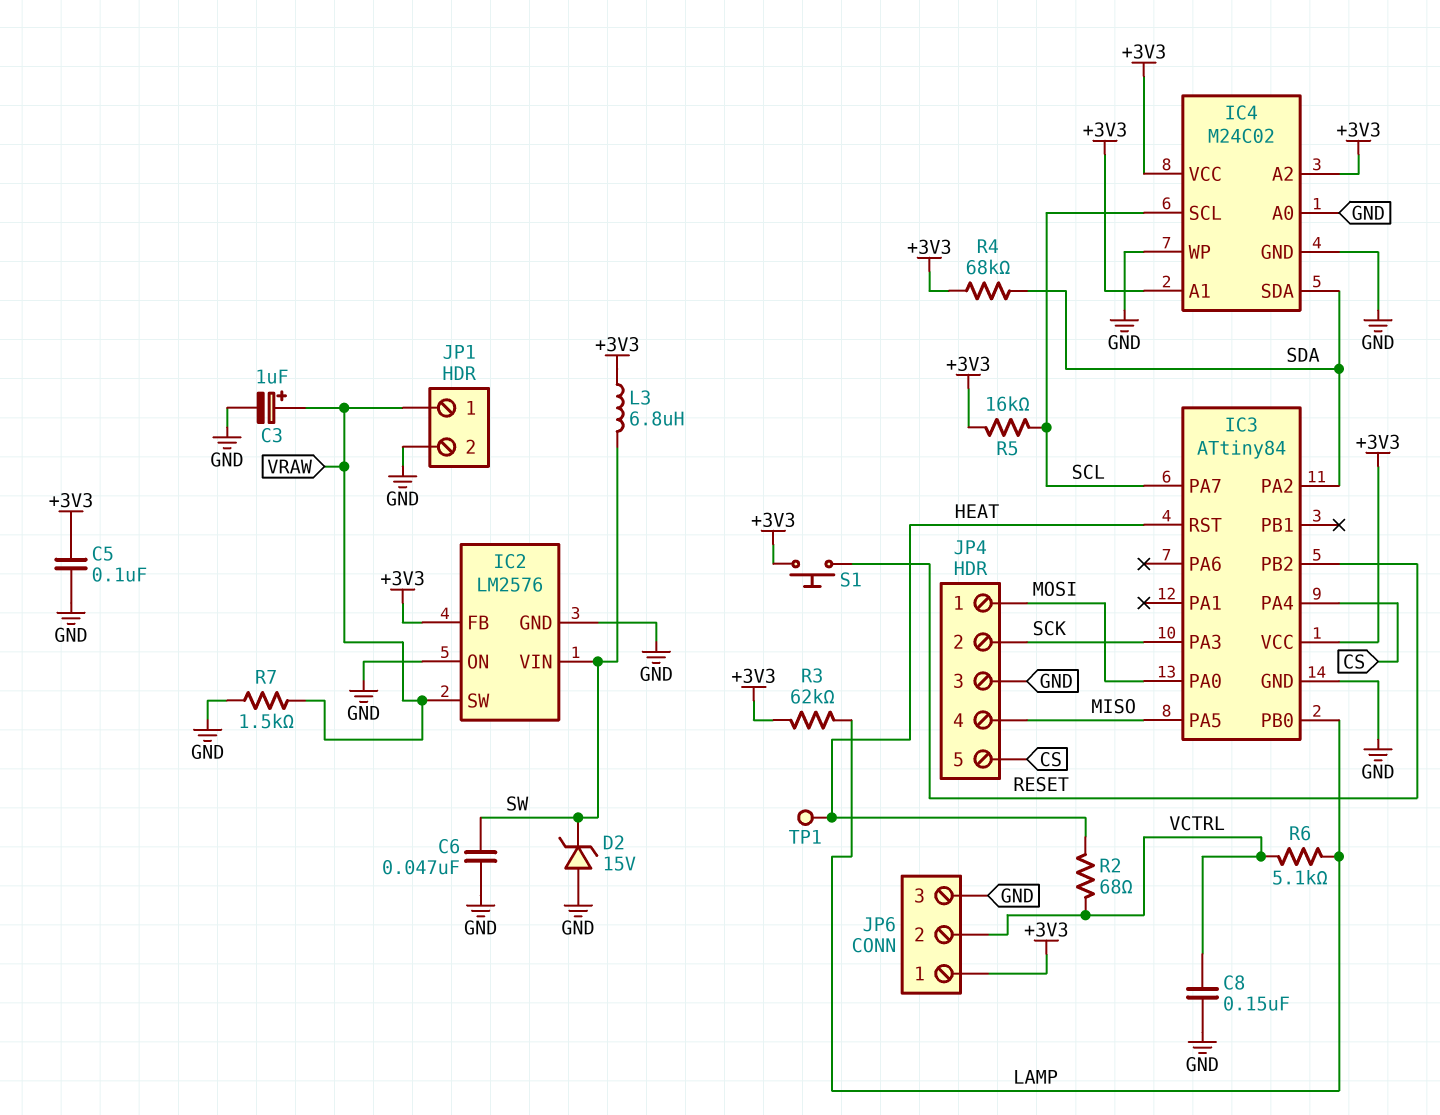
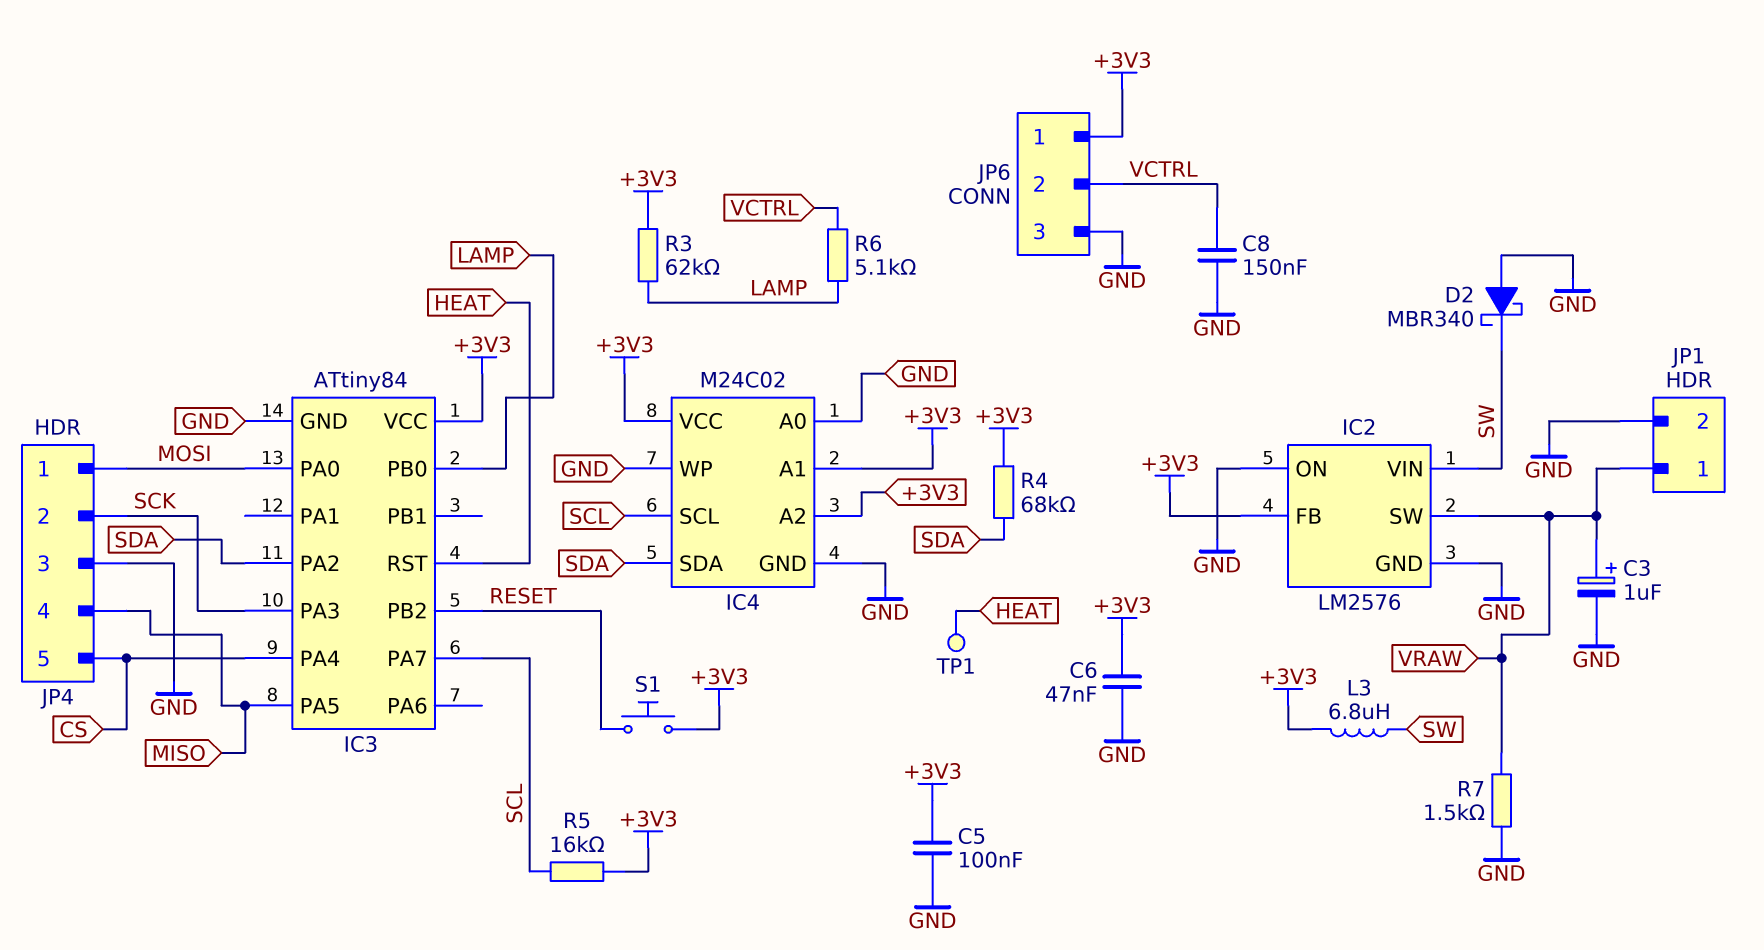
C6: 47nF (GND, SW) -> 47nF (+3V3, GND)
D2: zener 15V (A GND, K SW) -> schottky MBR340 (A GND, K SW)
R2: 68 (HEAT, VCTRL) -> none

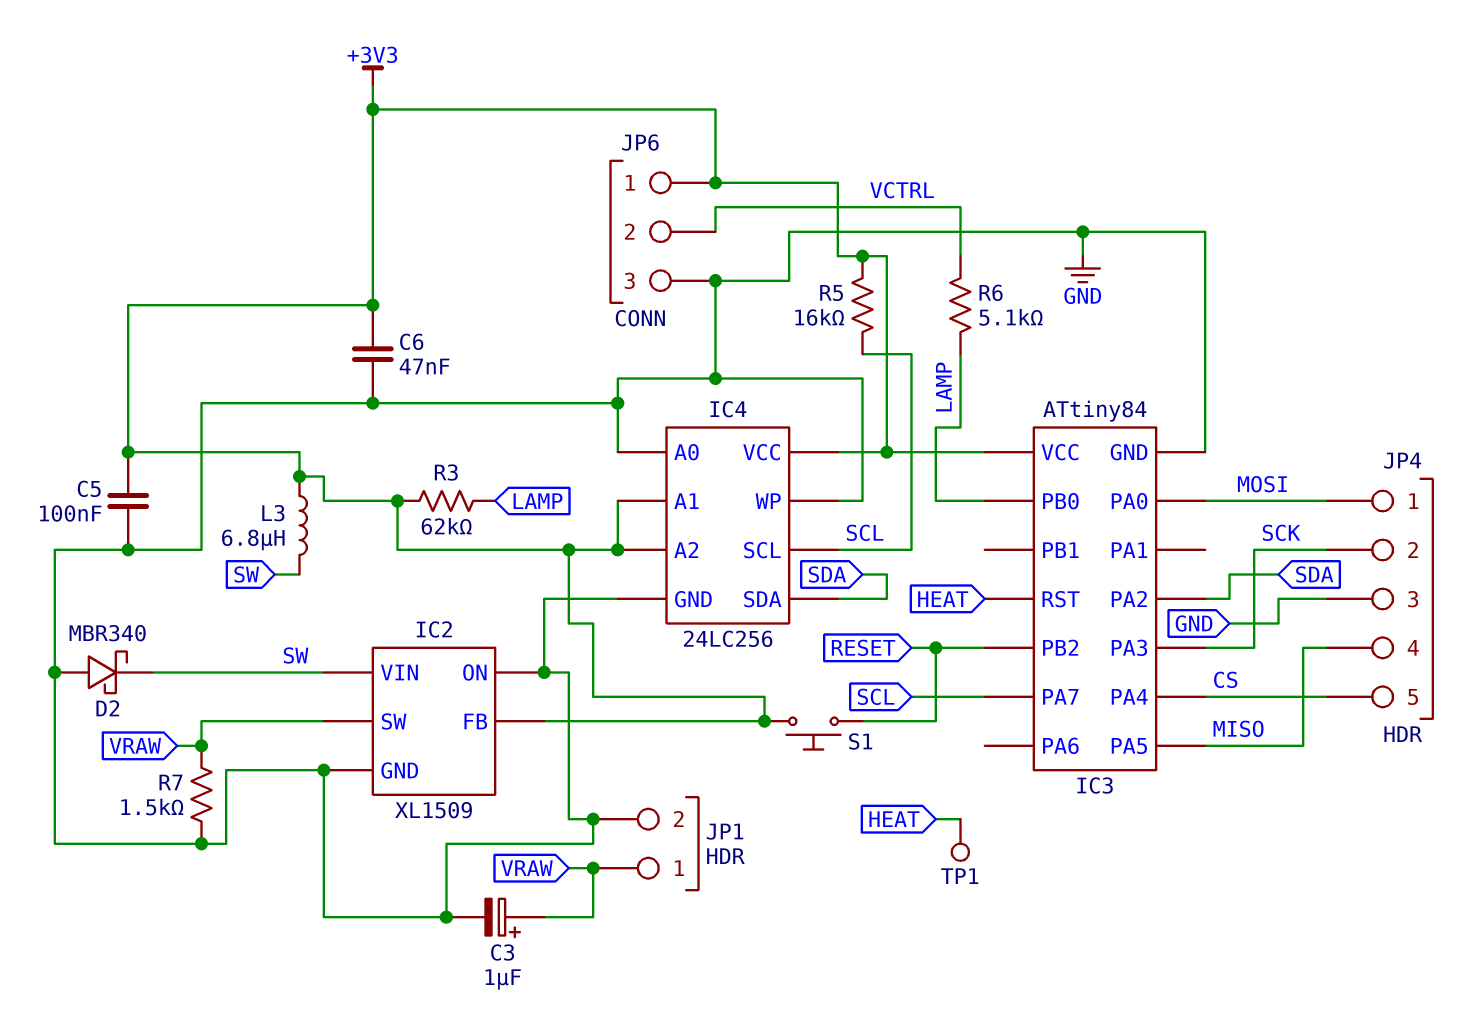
C8: 150nF (GND, VCTRL) -> none
IC2: LM2576 -> XL1509
IC4: M24C02 -> 24LC256
R4: 68k (+3V3, SDA) -> none

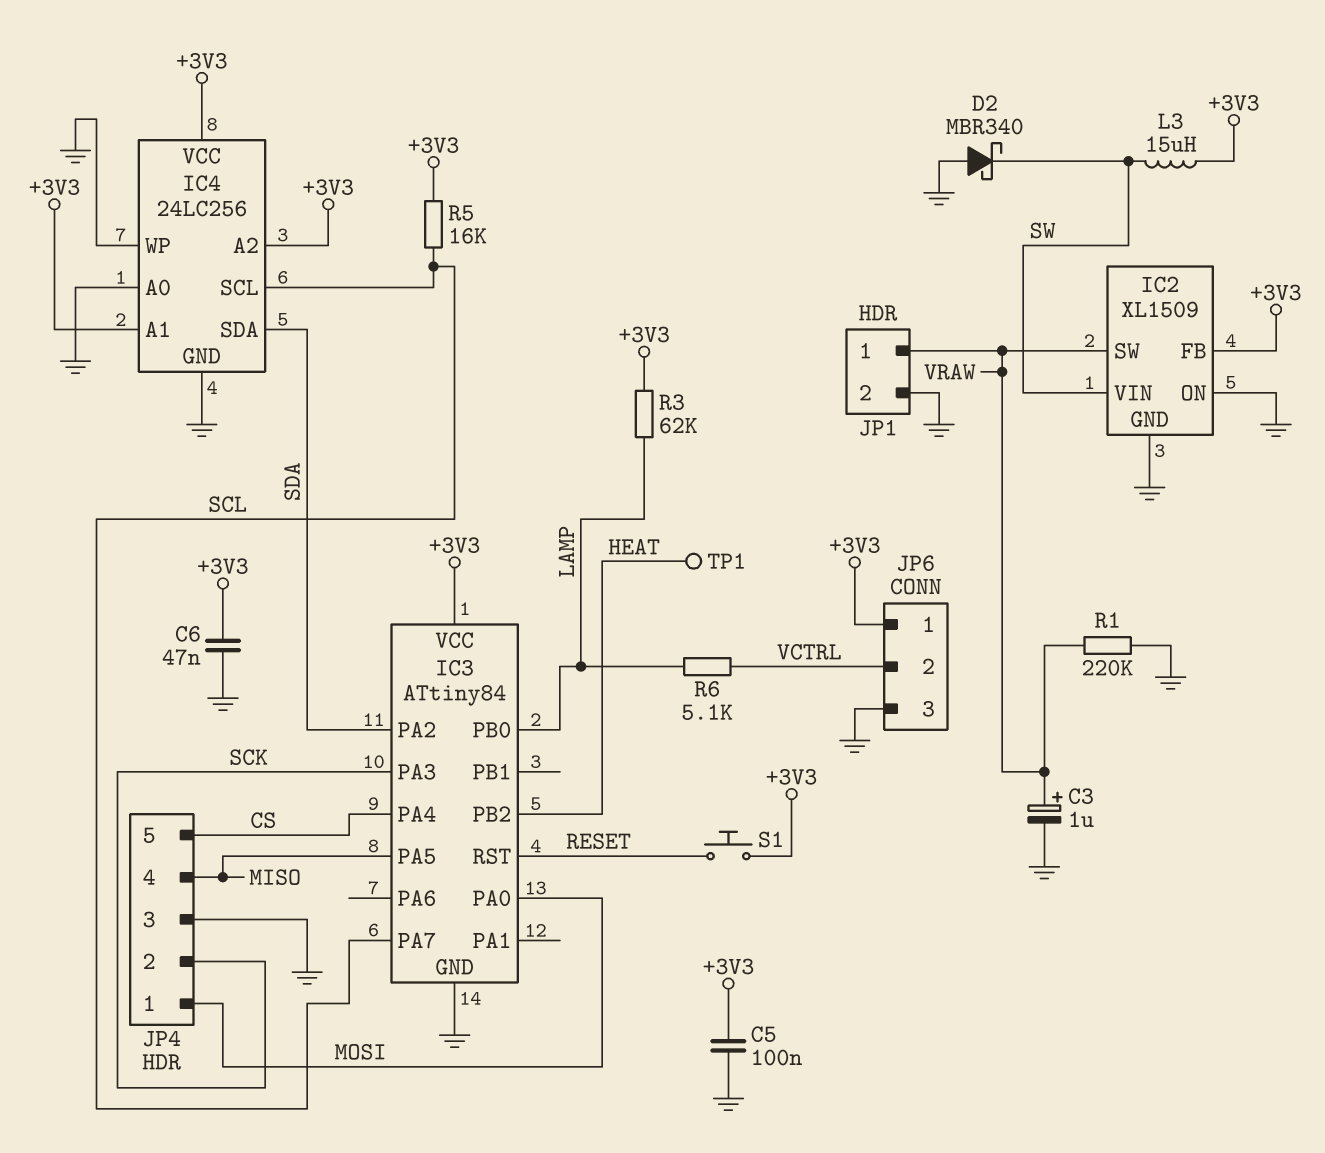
IC3 pin PB2: RESET -> HEAT
IC3 pin RST: HEAT -> RESET
L3: 6.8uH (+3V3, SW) -> 15uH (+3V3, SW)
R1: none -> 220k (GND, VRAW)
R7: 1.5k (GND, VRAW) -> none

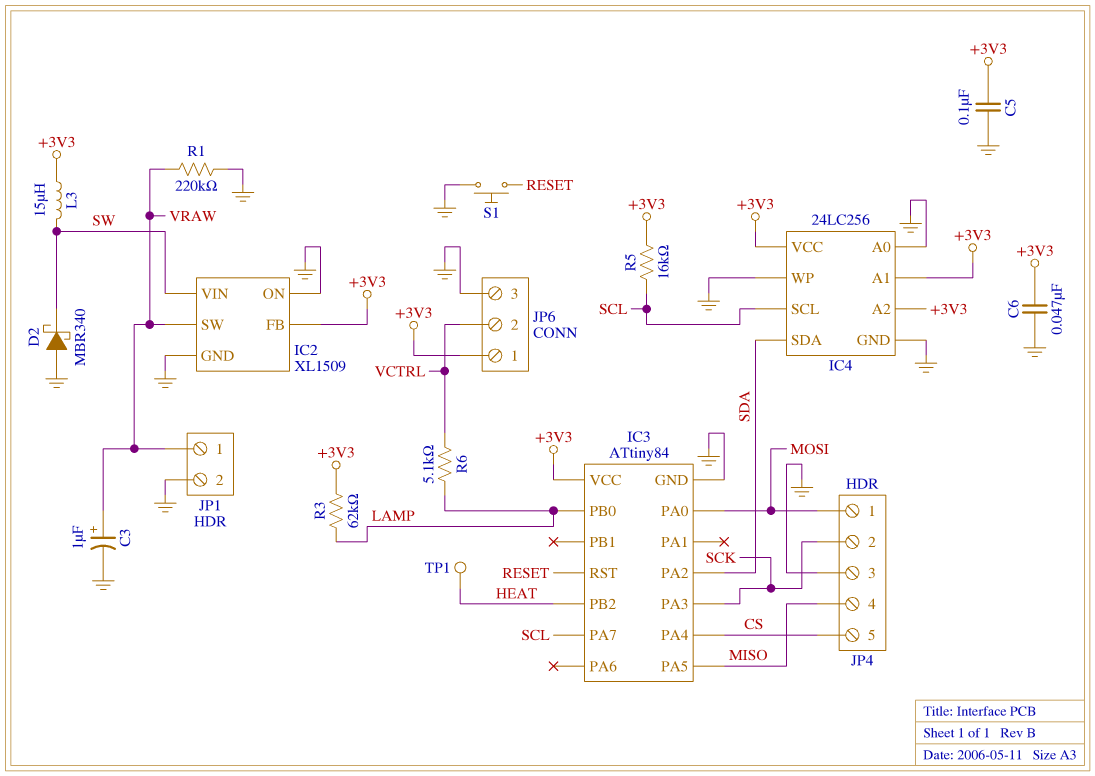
S1: button (+3V3, RESET) -> button (GND, RESET)

